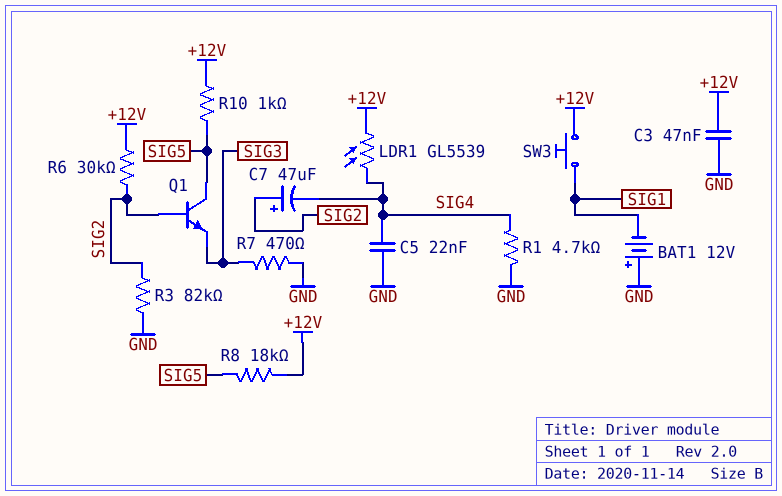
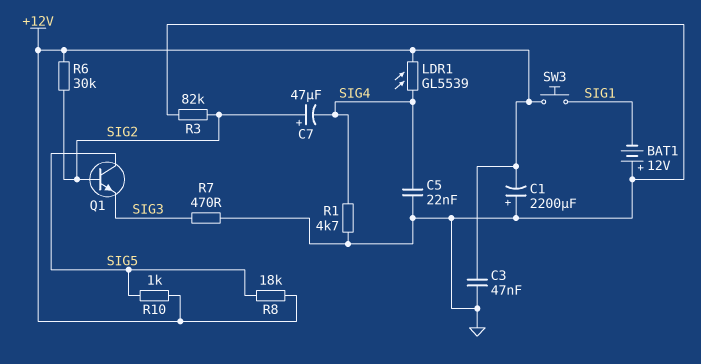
C1: none -> 2200uF (plus GND, minus +12V)

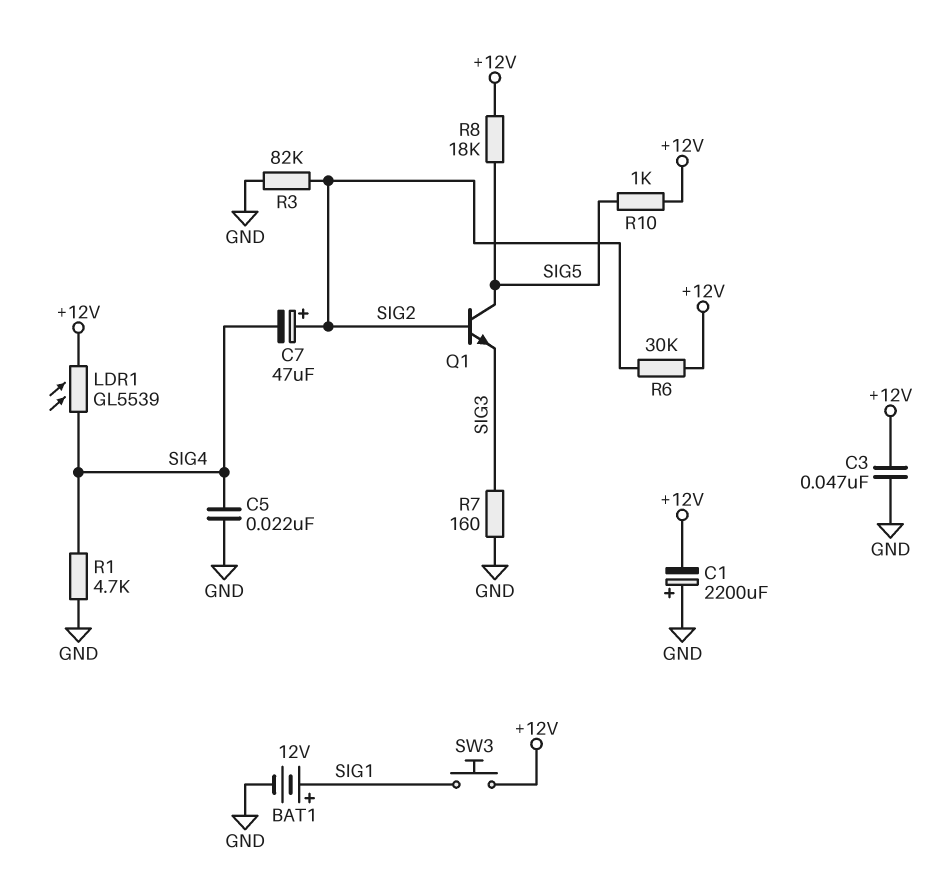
BAT1: 12V (plus GND, minus SIG1) -> 12V (plus SIG1, minus GND)
R7: 470 (GND, SIG3) -> 160 (GND, SIG3)

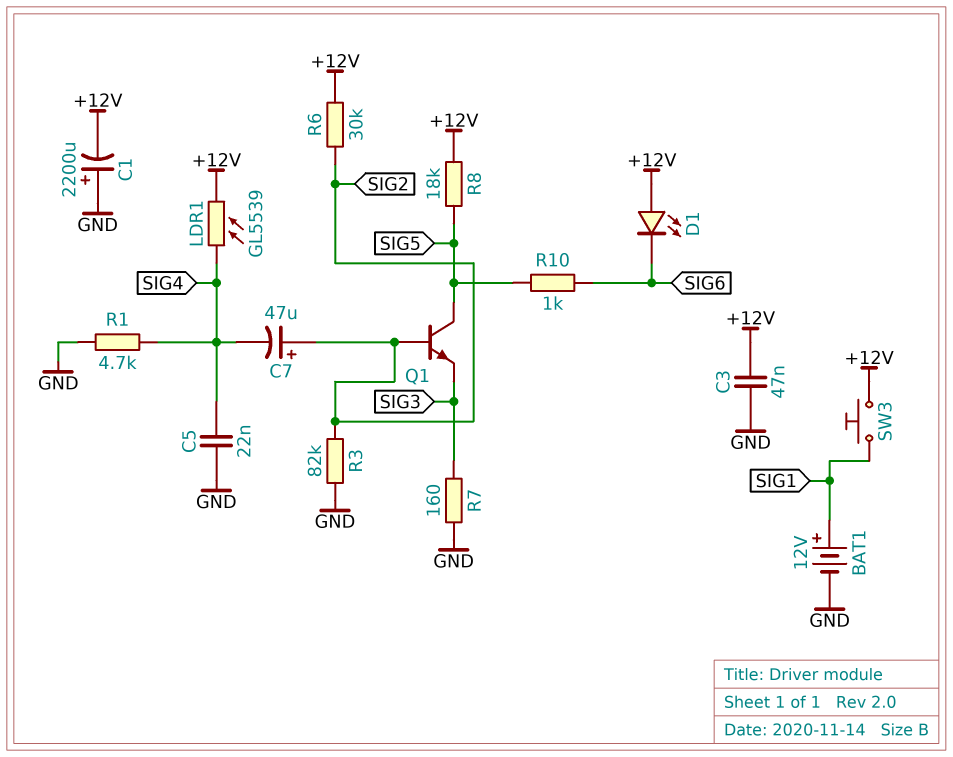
D1: none -> LED (A +12V, K SIG6)
R10: 1k (+12V, SIG5) -> 1k (SIG5, SIG6)

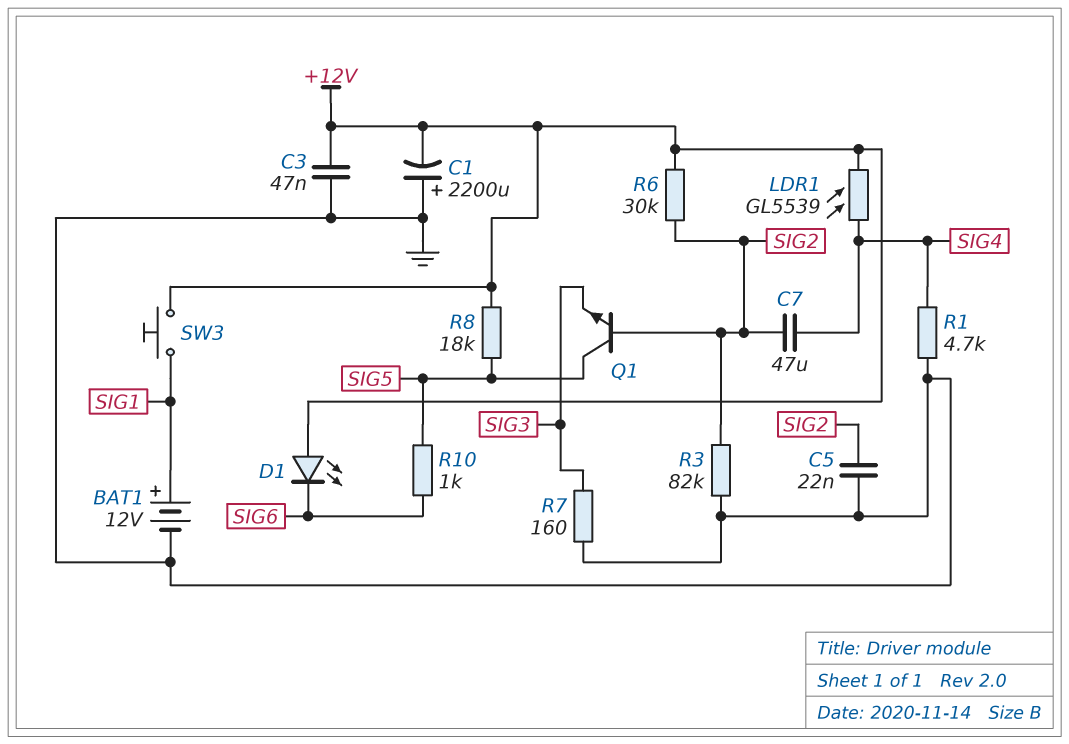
C5: 22nF (GND, SIG4) -> 22nF (GND, SIG2)
C7: 47uF (plus SIG2, minus SIG4) -> 47uF (SIG2, SIG4)

